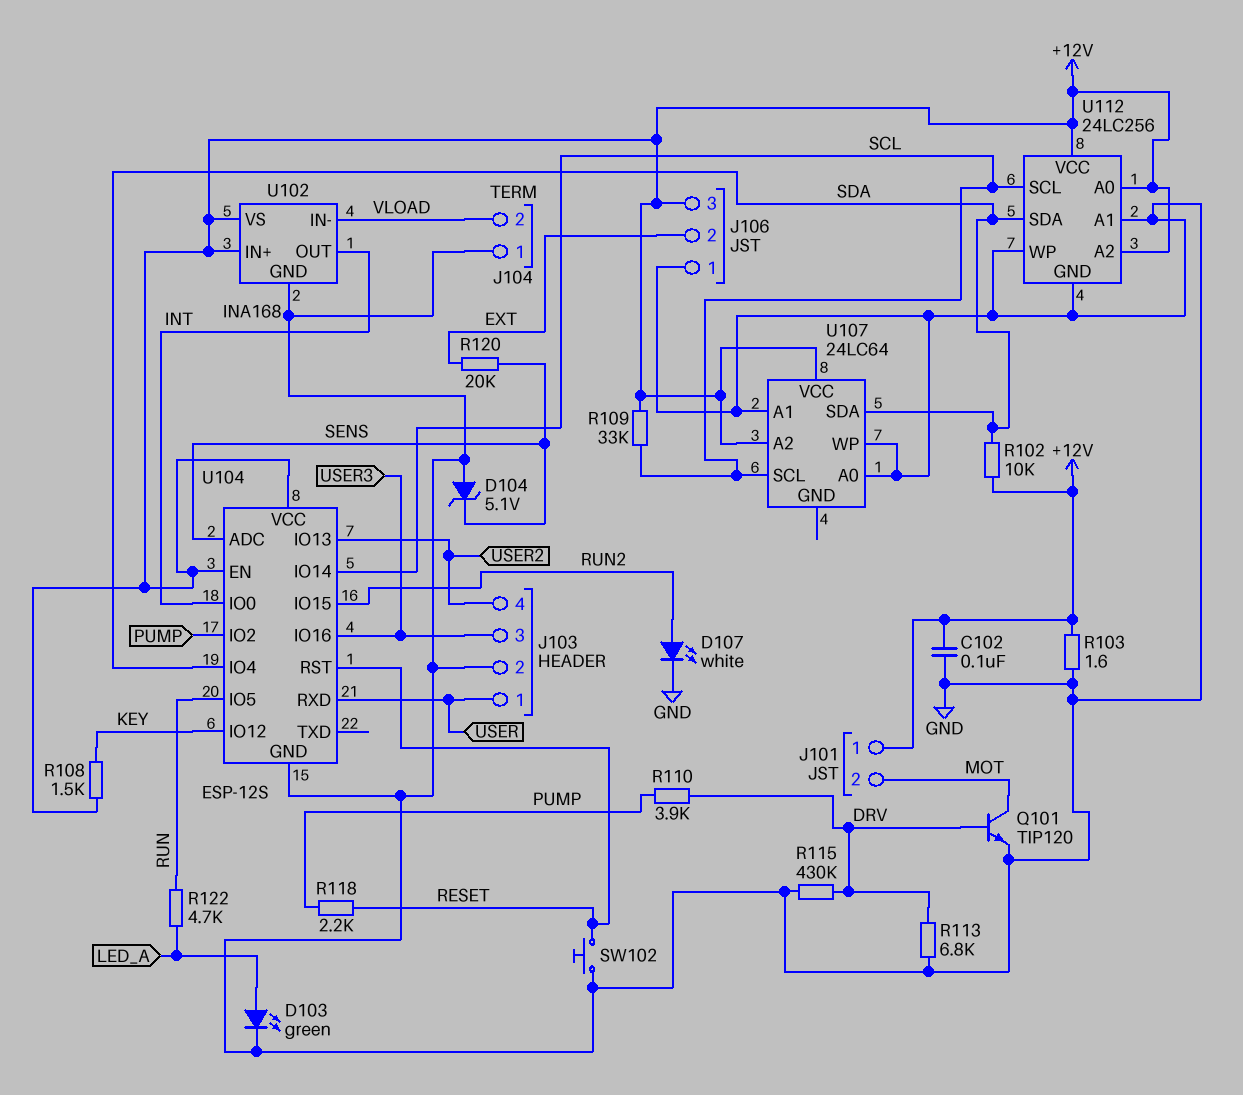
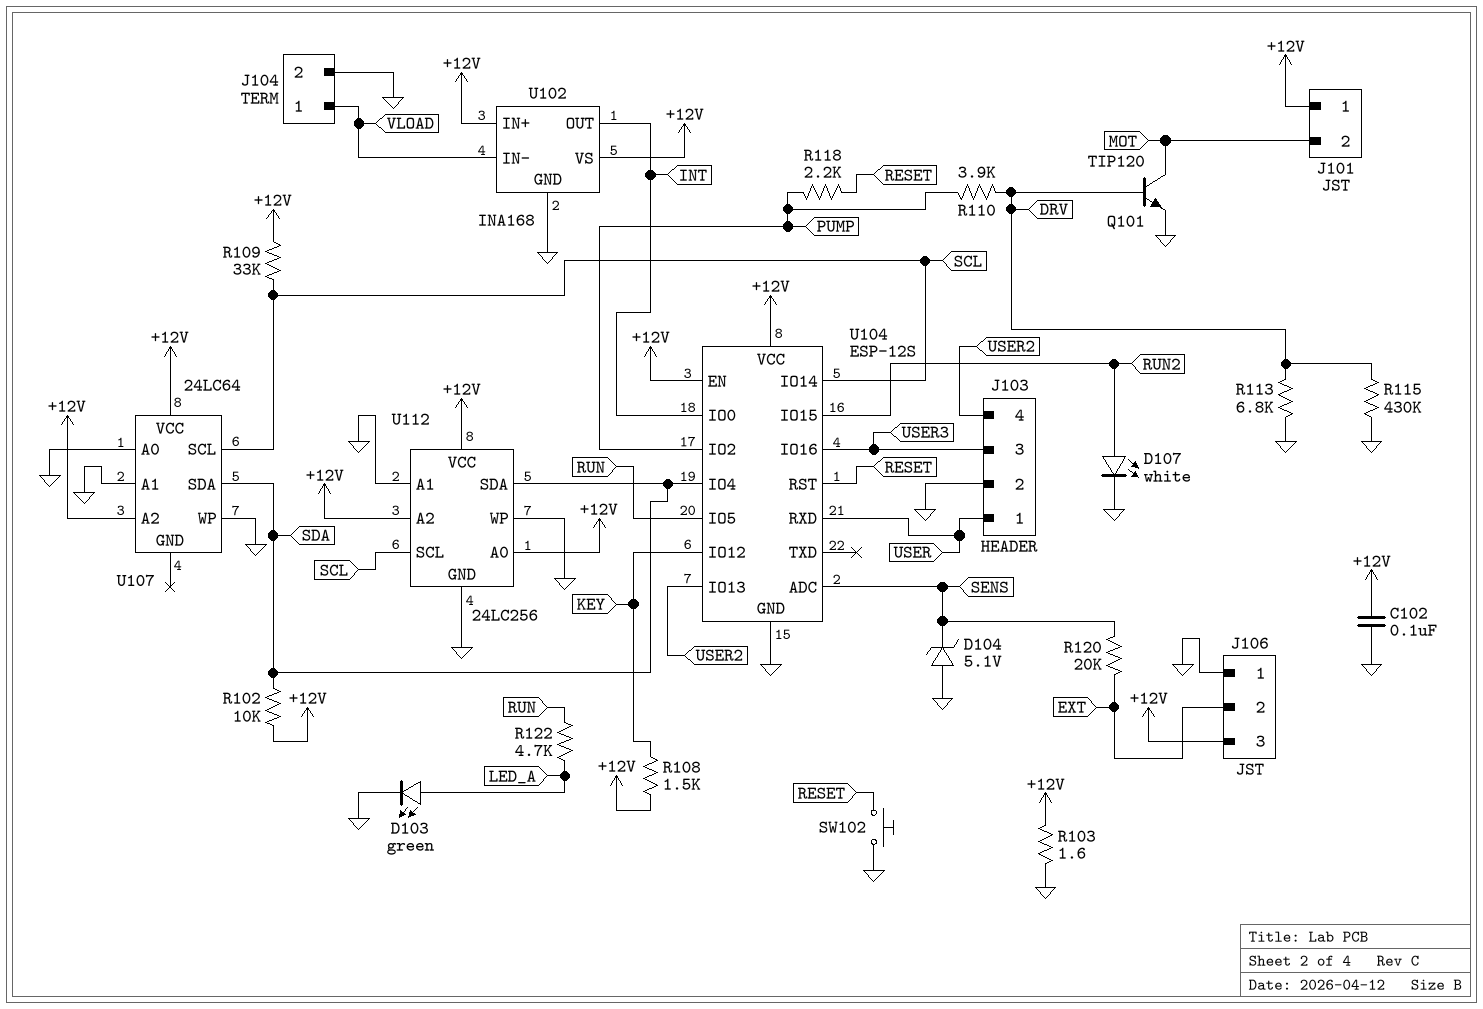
J104 pin 1: GND -> VLOAD
J104 pin 2: VLOAD -> GND

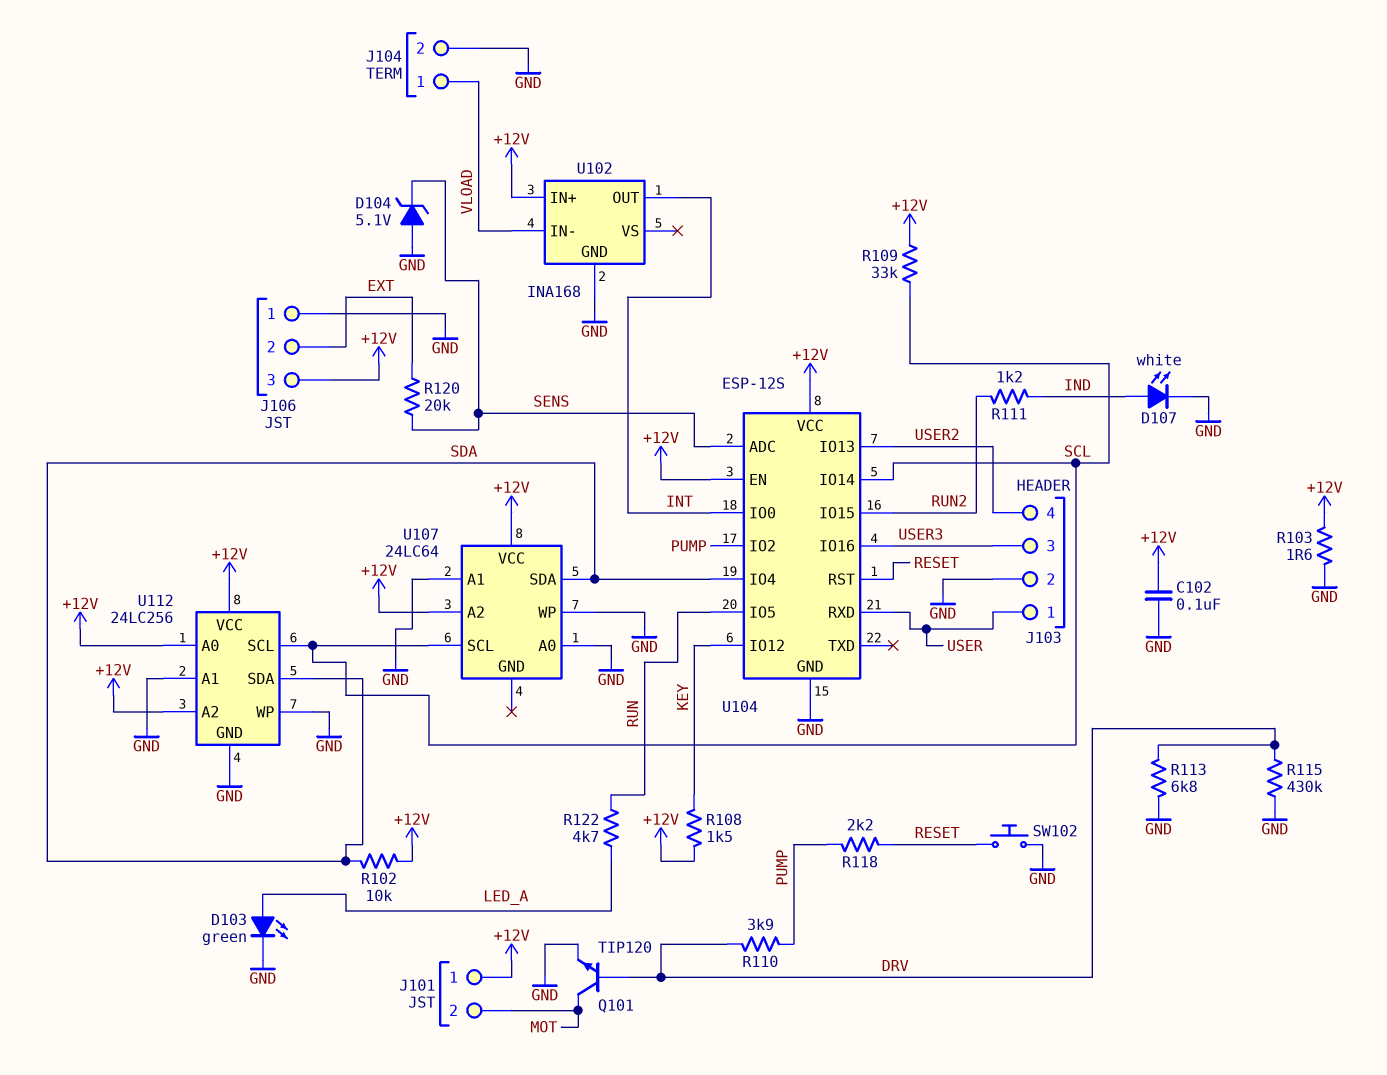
D107: LED white (A RUN2, K GND) -> LED white (A IND, K GND)
R111: none -> 1.2k (IND, RUN2)
U102 pin VS: +12V -> none

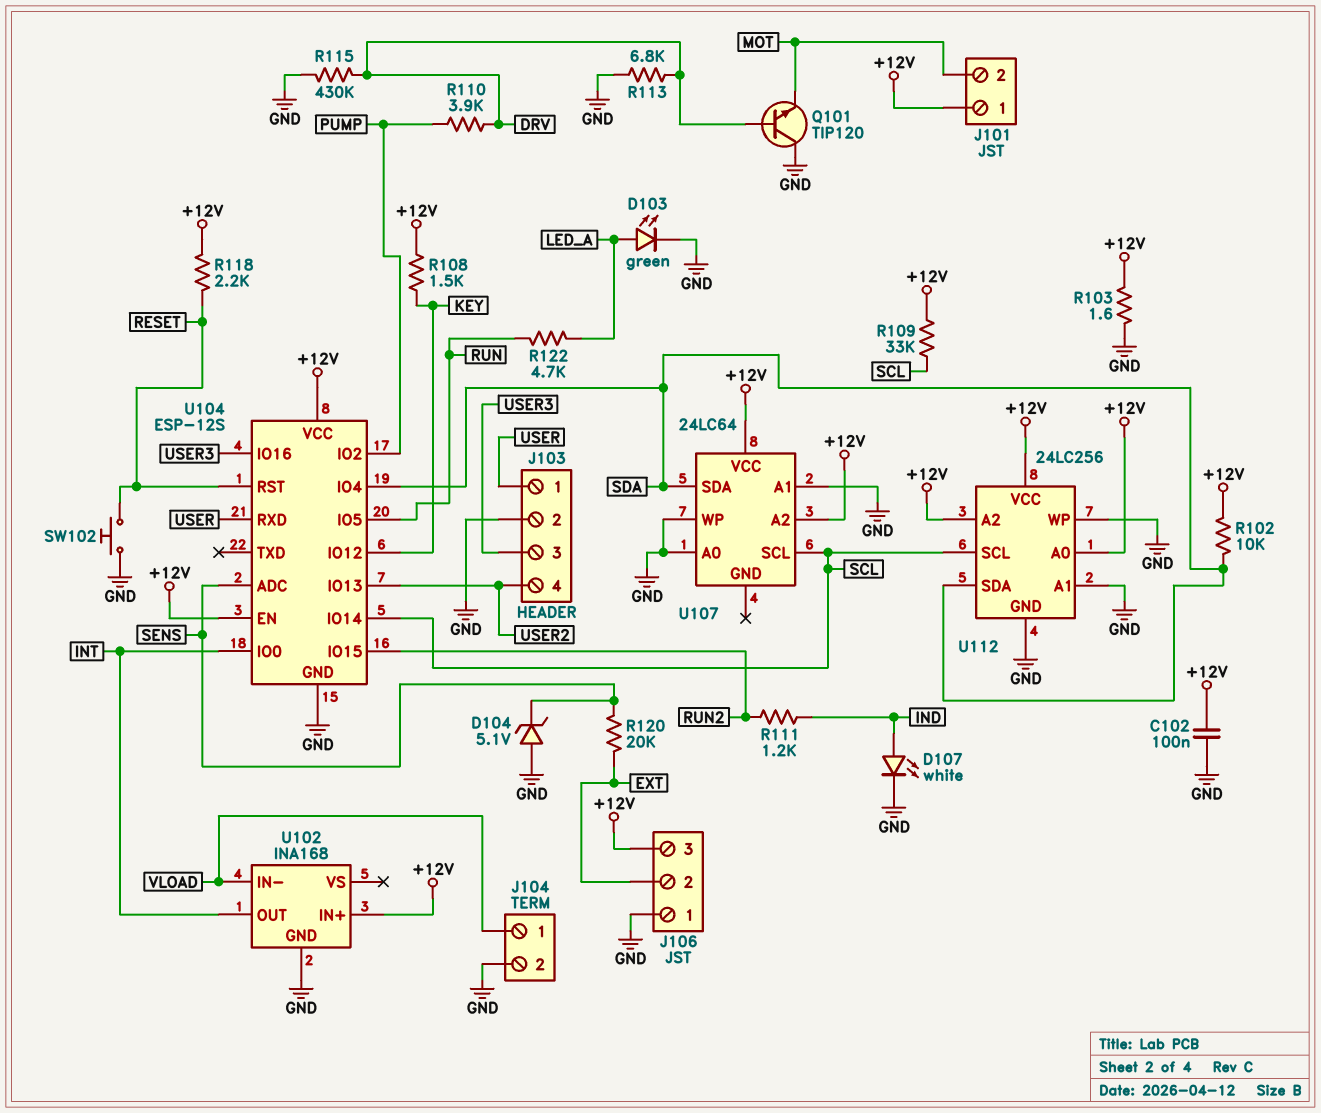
Q101: NPN TIP120 (B DRV, C MOT, E GND) -> NPN TIP120 (B DRV, C GND, E MOT)
R118: 2.2k (PUMP, RESET) -> 2.2k (+12V, RESET)

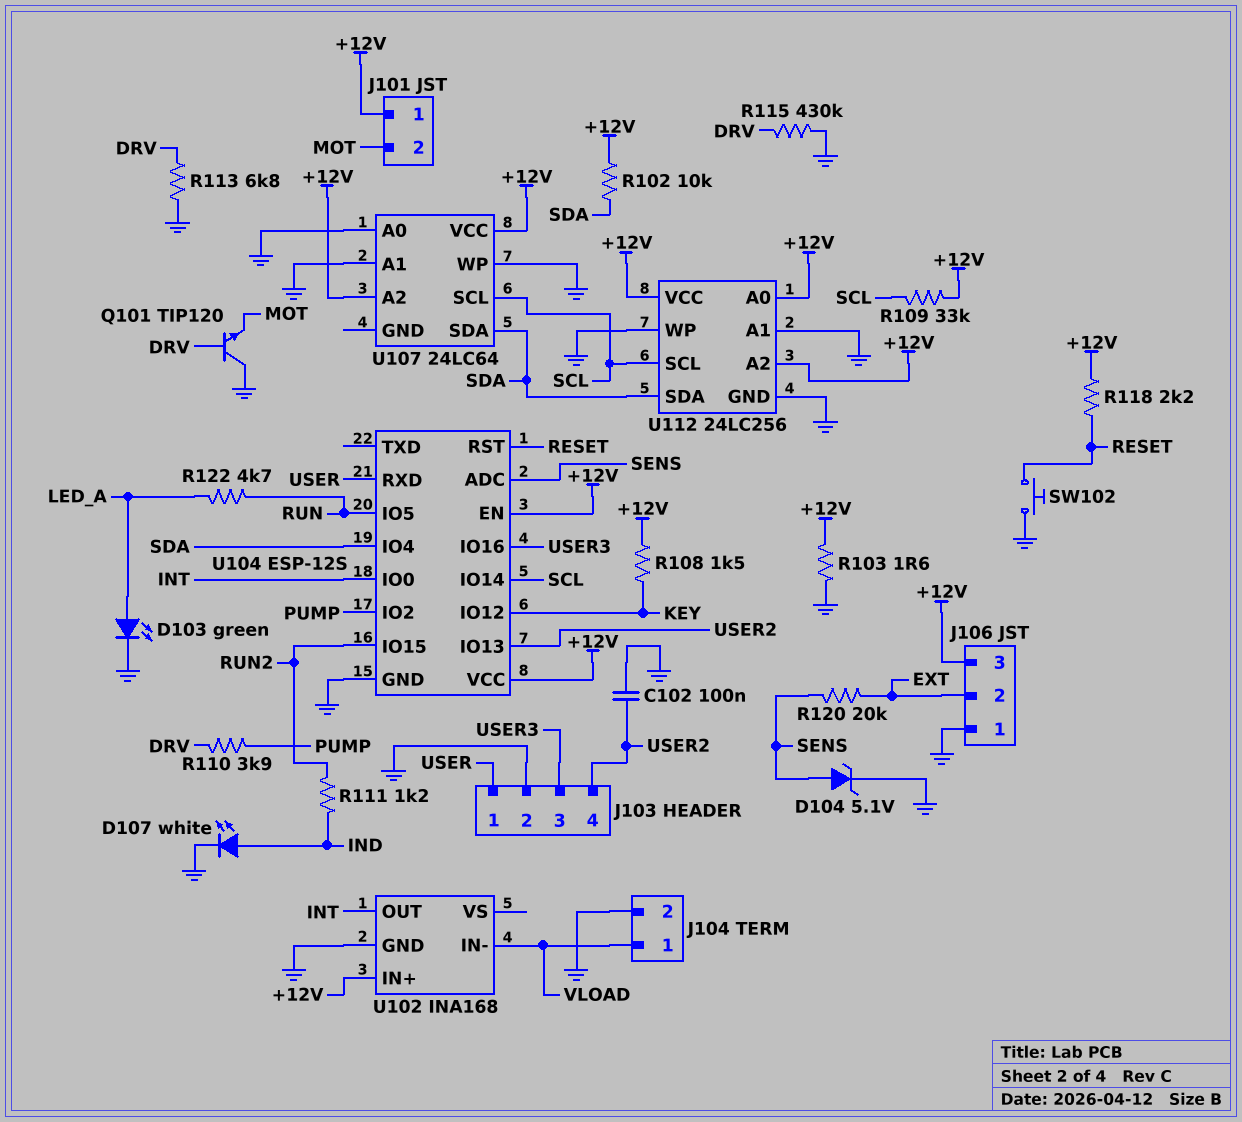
C102: 100nF (+12V, GND) -> 100nF (GND, USER2)
D104: zener 5.1V (A GND, K SENS) -> zener 5.1V (A SENS, K GND)

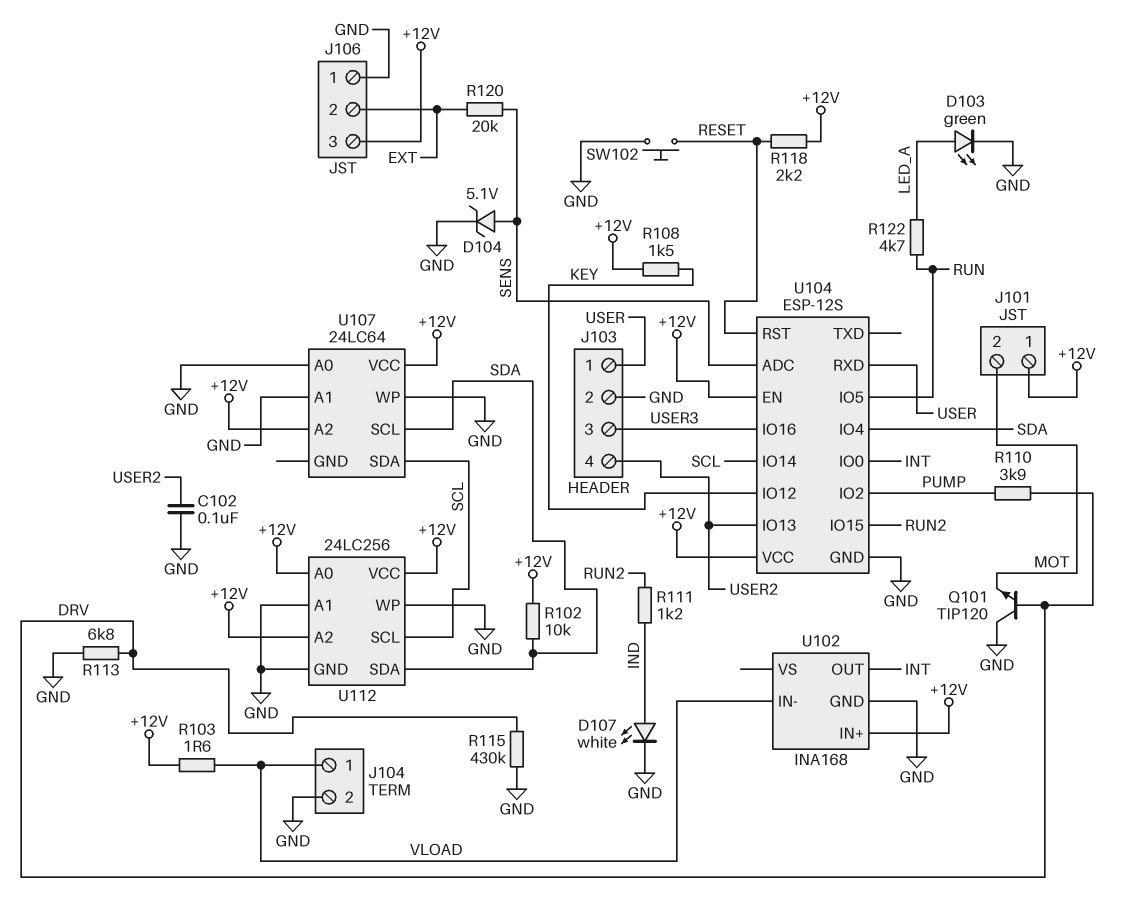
R103: 1.6 (+12V, GND) -> 1.6 (+12V, VLOAD)
R109: 33k (+12V, SCL) -> none
U107 pin SCL: SCL -> SDA
U107 pin SDA: SDA -> SCL

